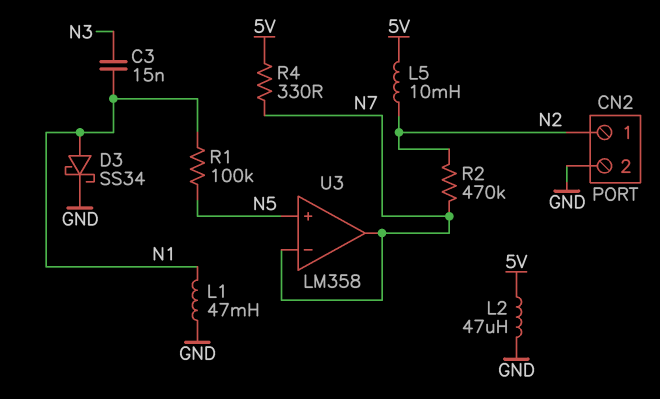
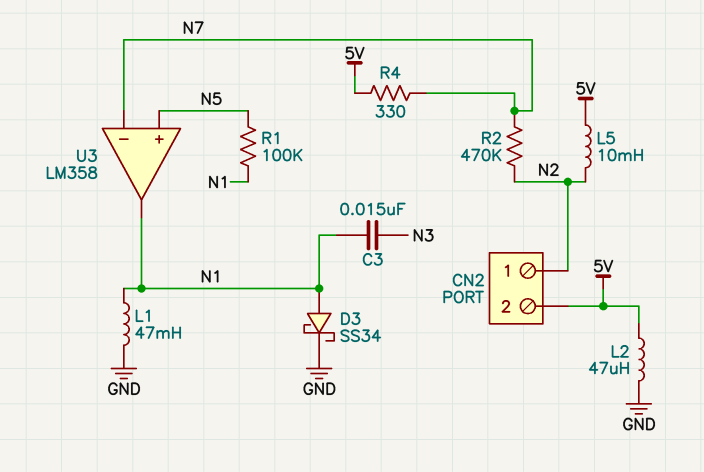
CN2 pin 2: GND -> 5V
U3 pin out: N7 -> N1

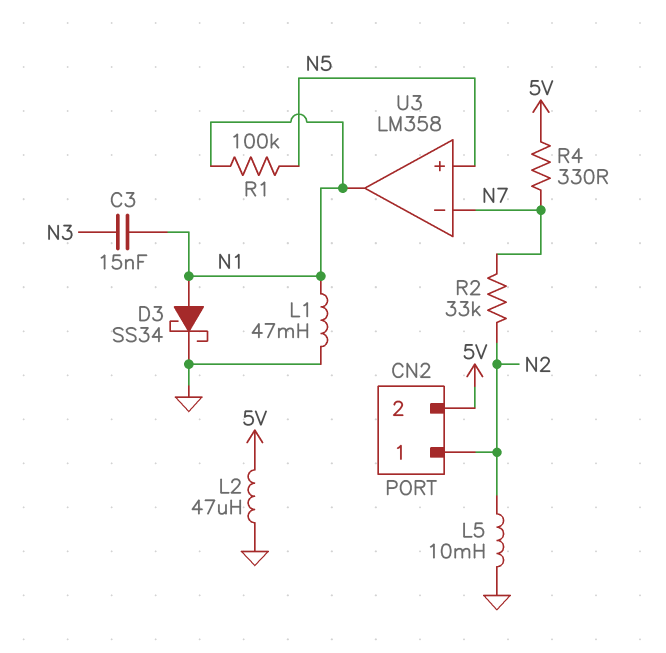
L5: 10mH (5V, N2) -> 10mH (GND, N2)
R2: 470k (N2, N7) -> 33k (N2, N7)

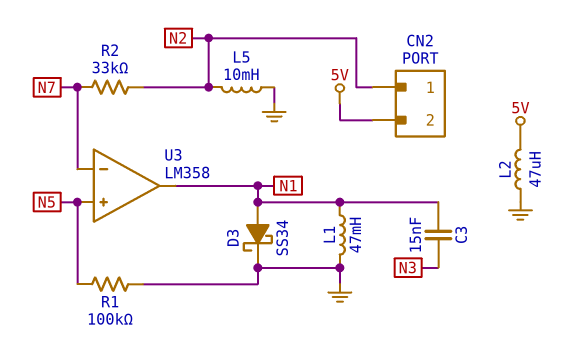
R1: 100k (N1, N5) -> 100k (GND, N5)
R4: 330 (5V, N7) -> none

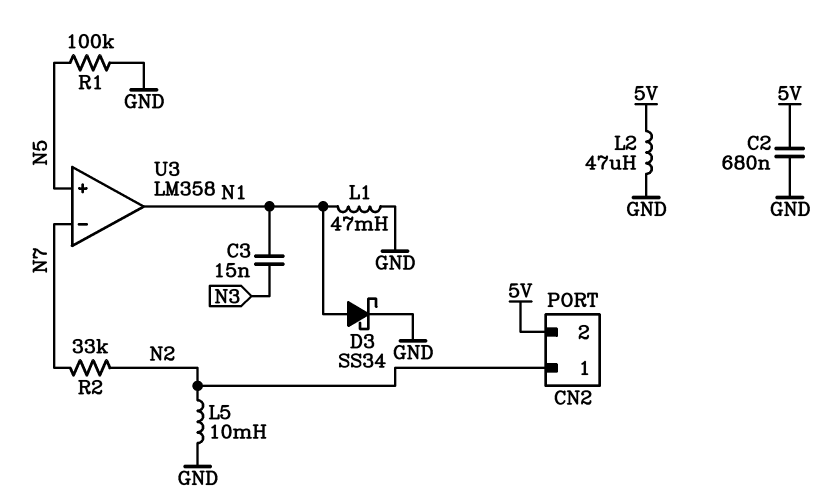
C2: none -> 680nF (5V, GND)

